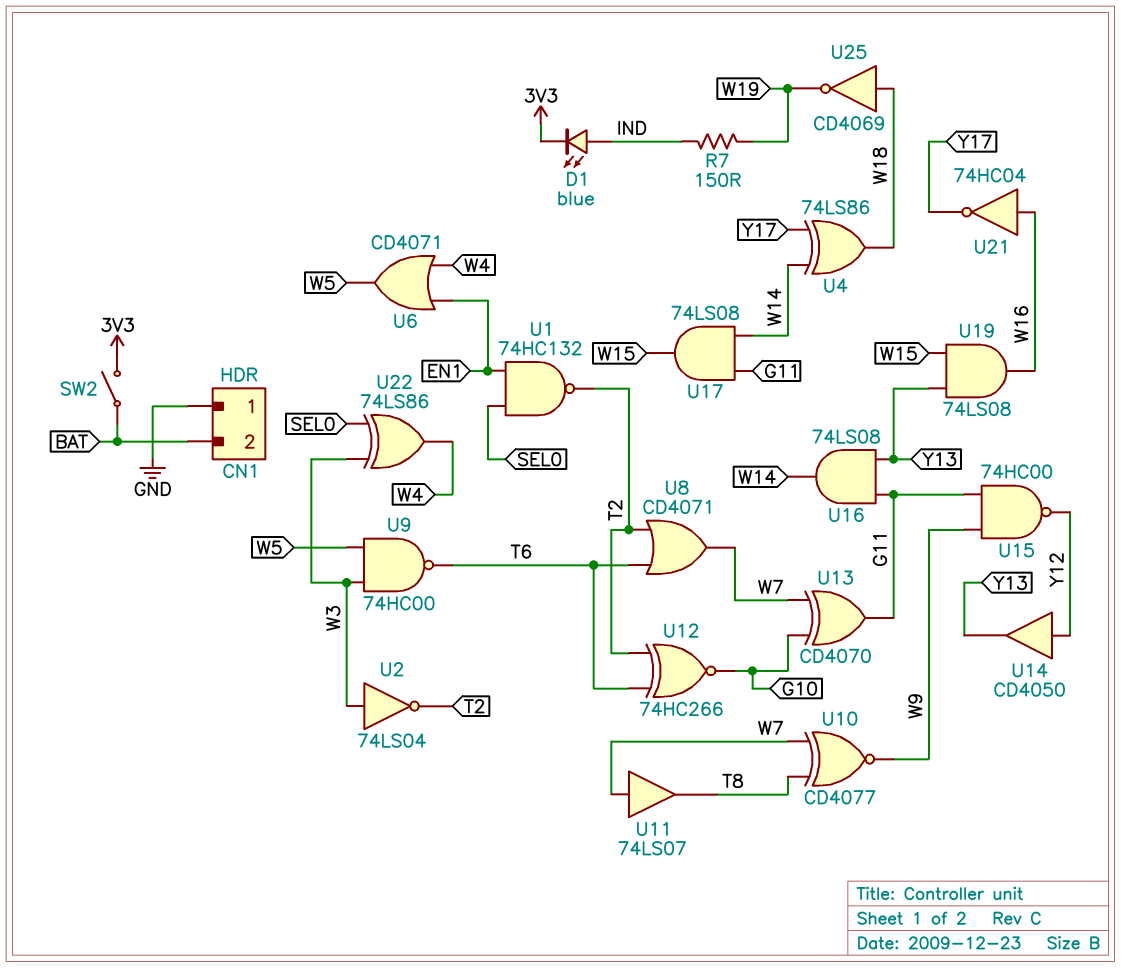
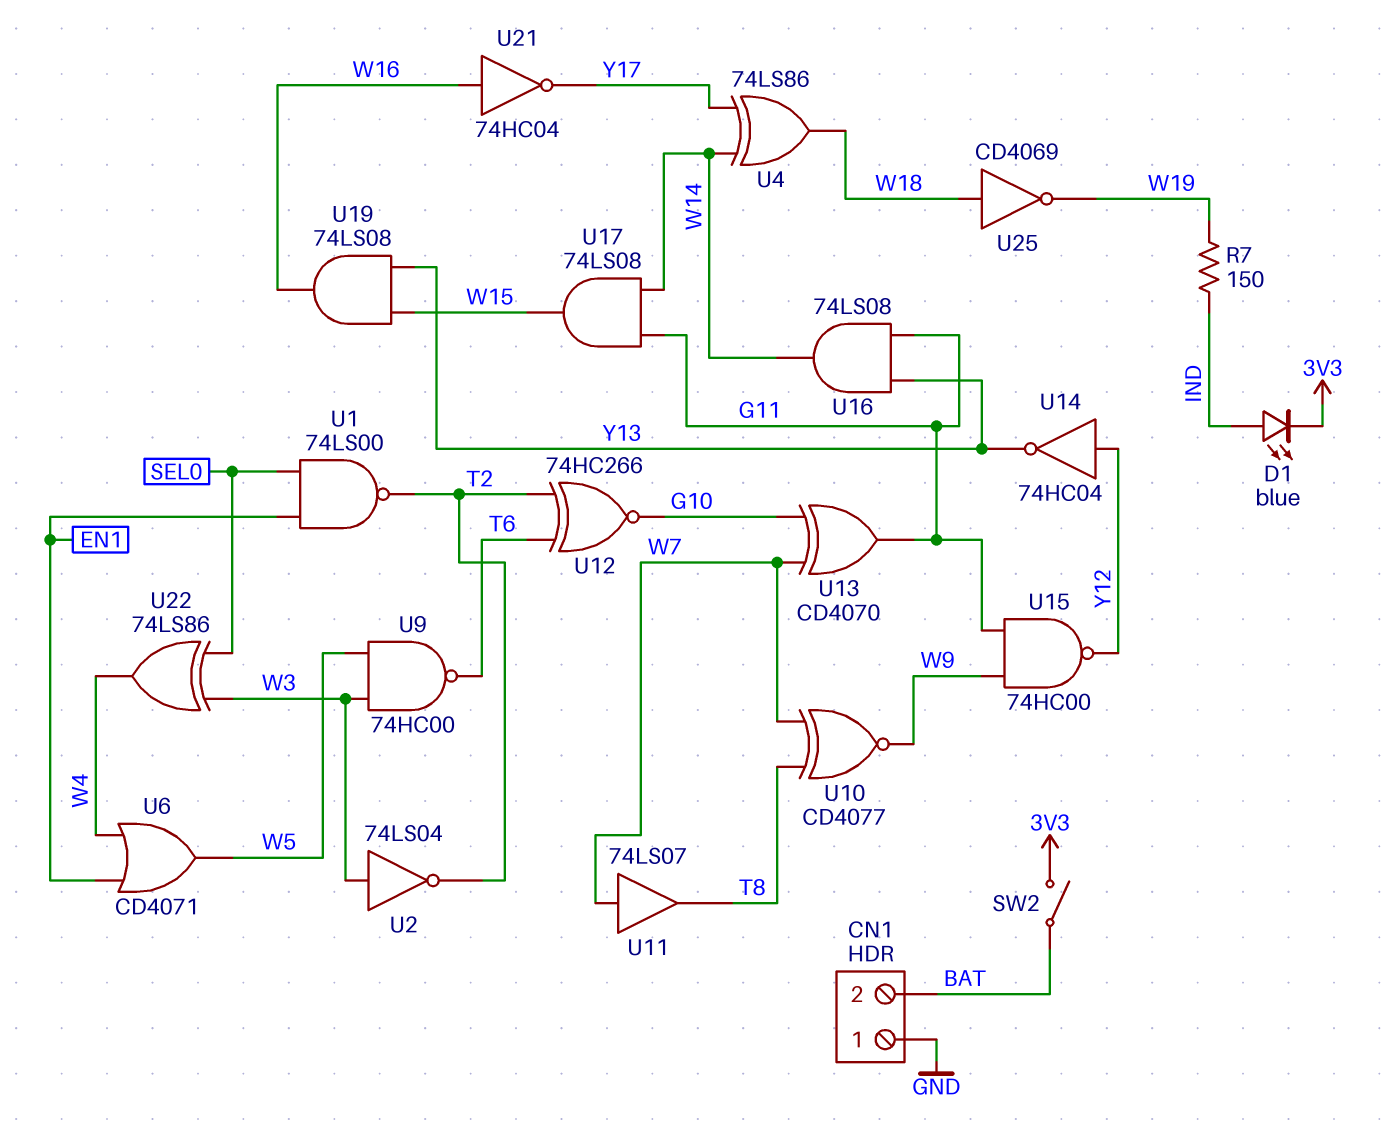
U1: NAND 74HC132 (in EN1, in SEL0, out T2) -> NAND 74LS00 (in EN1, in SEL0, out T2)
U8: OR CD4071 (in T2, in T6, out W7) -> none
U14: buffer CD4050 (in Y12, out Y13) -> NOT 74HC04 (in Y12, out Y13)

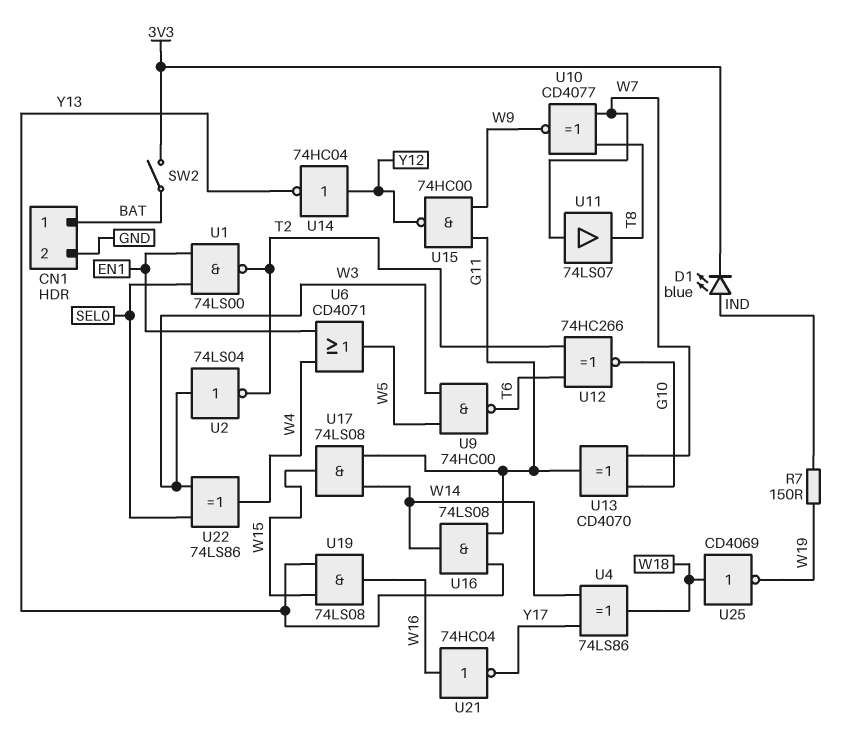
CN1 pin 1: GND -> BAT
CN1 pin 2: BAT -> GND

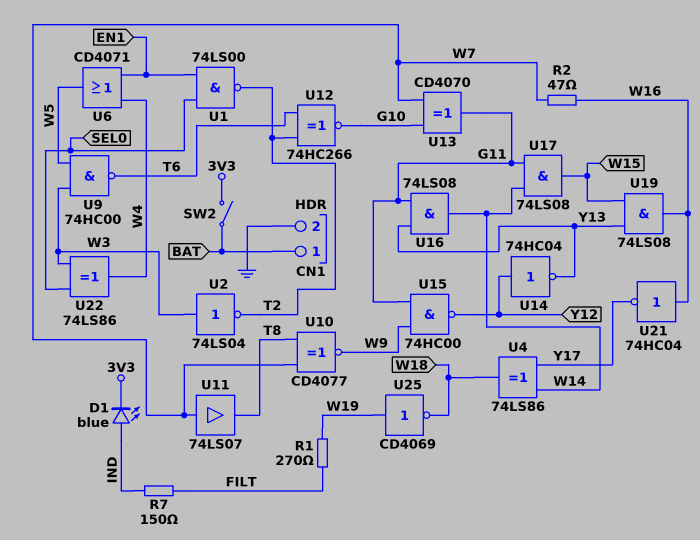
R1: none -> 270 (FILT, W19)
R2: none -> 47 (W7, W16)
R7: 150 (IND, W19) -> 150 (FILT, IND)
U25: NOT CD4069 (in W18, out W19) -> NOT CD4069 (in W19, out W18)

